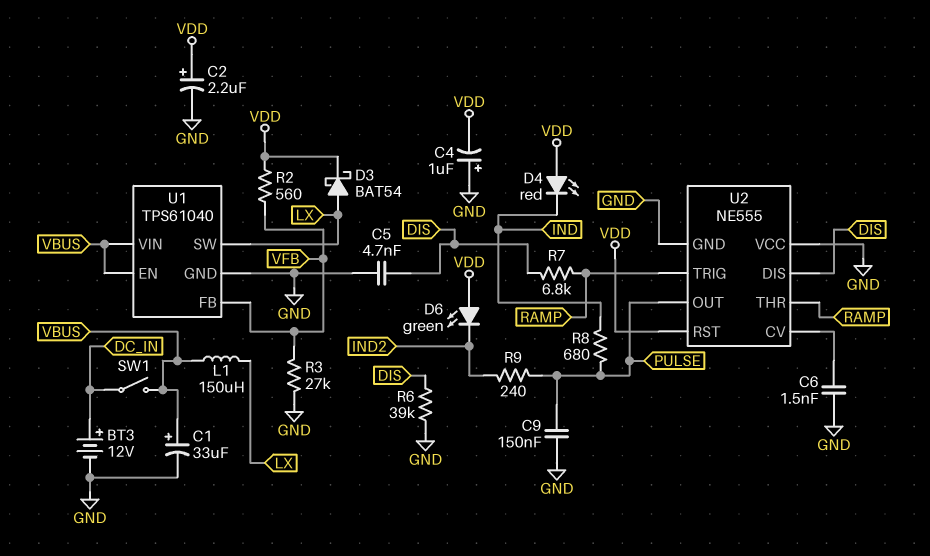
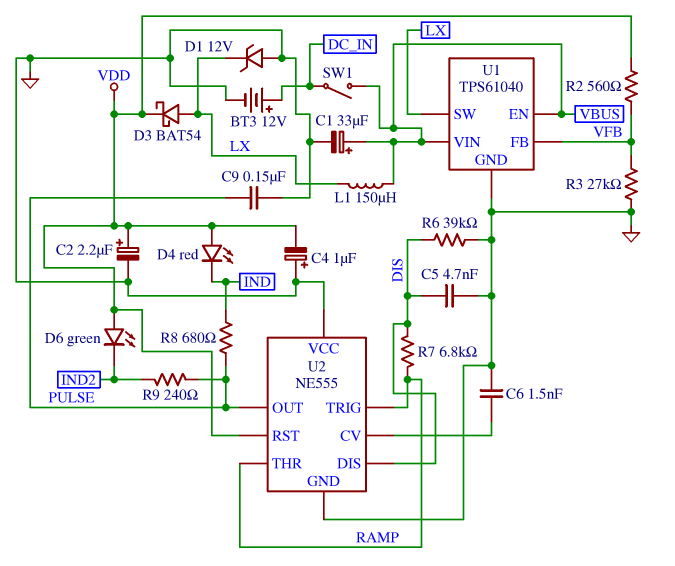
D1: none -> zener 12V (A GND, K LX)

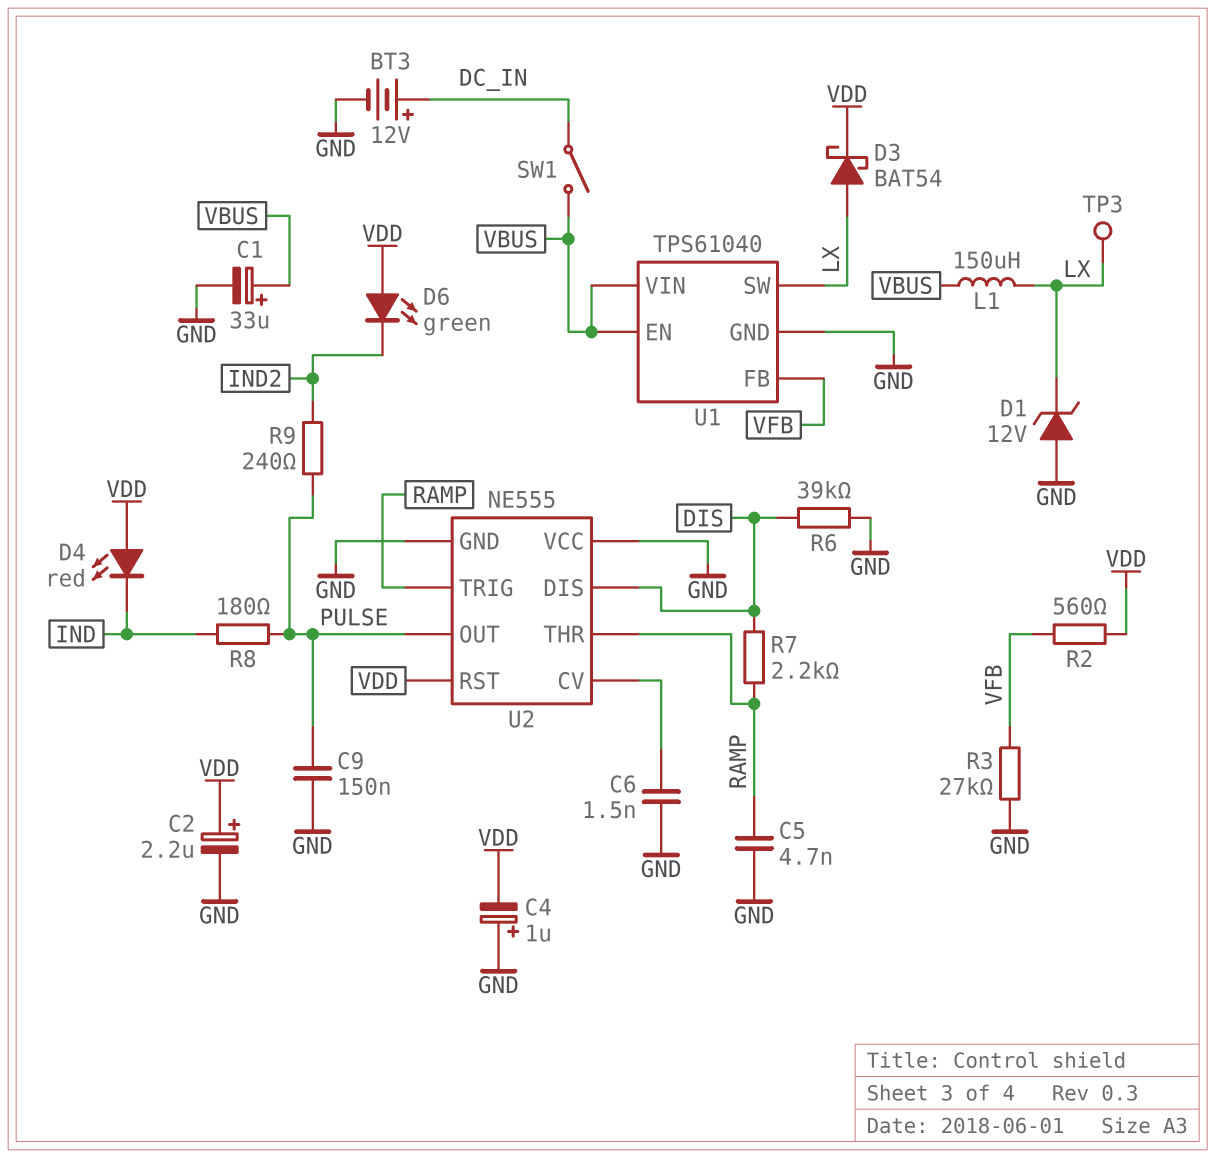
C5: 4.7nF (DIS, GND) -> 4.7nF (GND, RAMP)
R7: 6.8k (DIS, RAMP) -> 2.2k (DIS, RAMP)
R8: 680 (IND, PULSE) -> 180 (IND, PULSE)
TP3: none -> test point (LX)

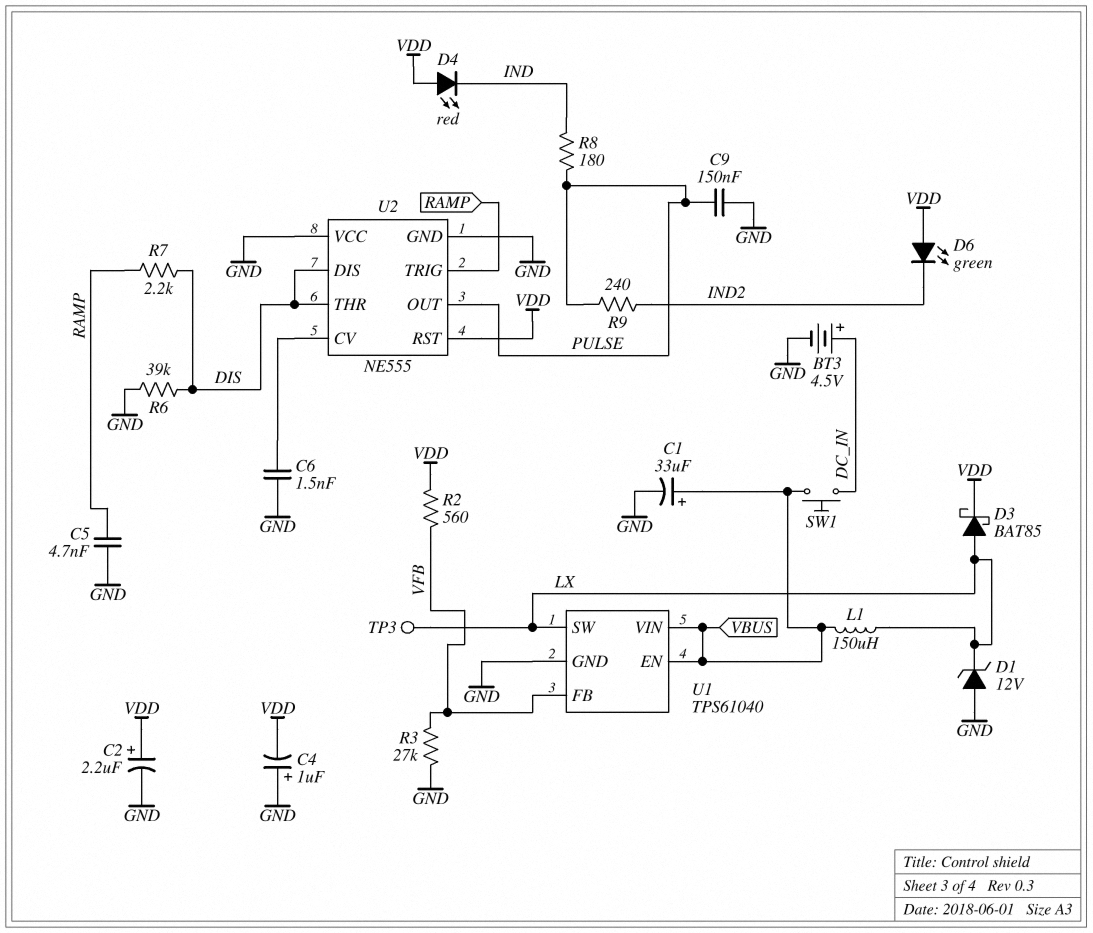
BT3: 12V (plus DC_IN, minus GND) -> 4.5V (plus DC_IN, minus GND)
D3: schottky BAT54 (A LX, K VDD) -> schottky BAT85 (A LX, K VDD)
SW1: switch (DC_IN, VBUS) -> button (DC_IN, VBUS)
U2 pin THR: RAMP -> DIS

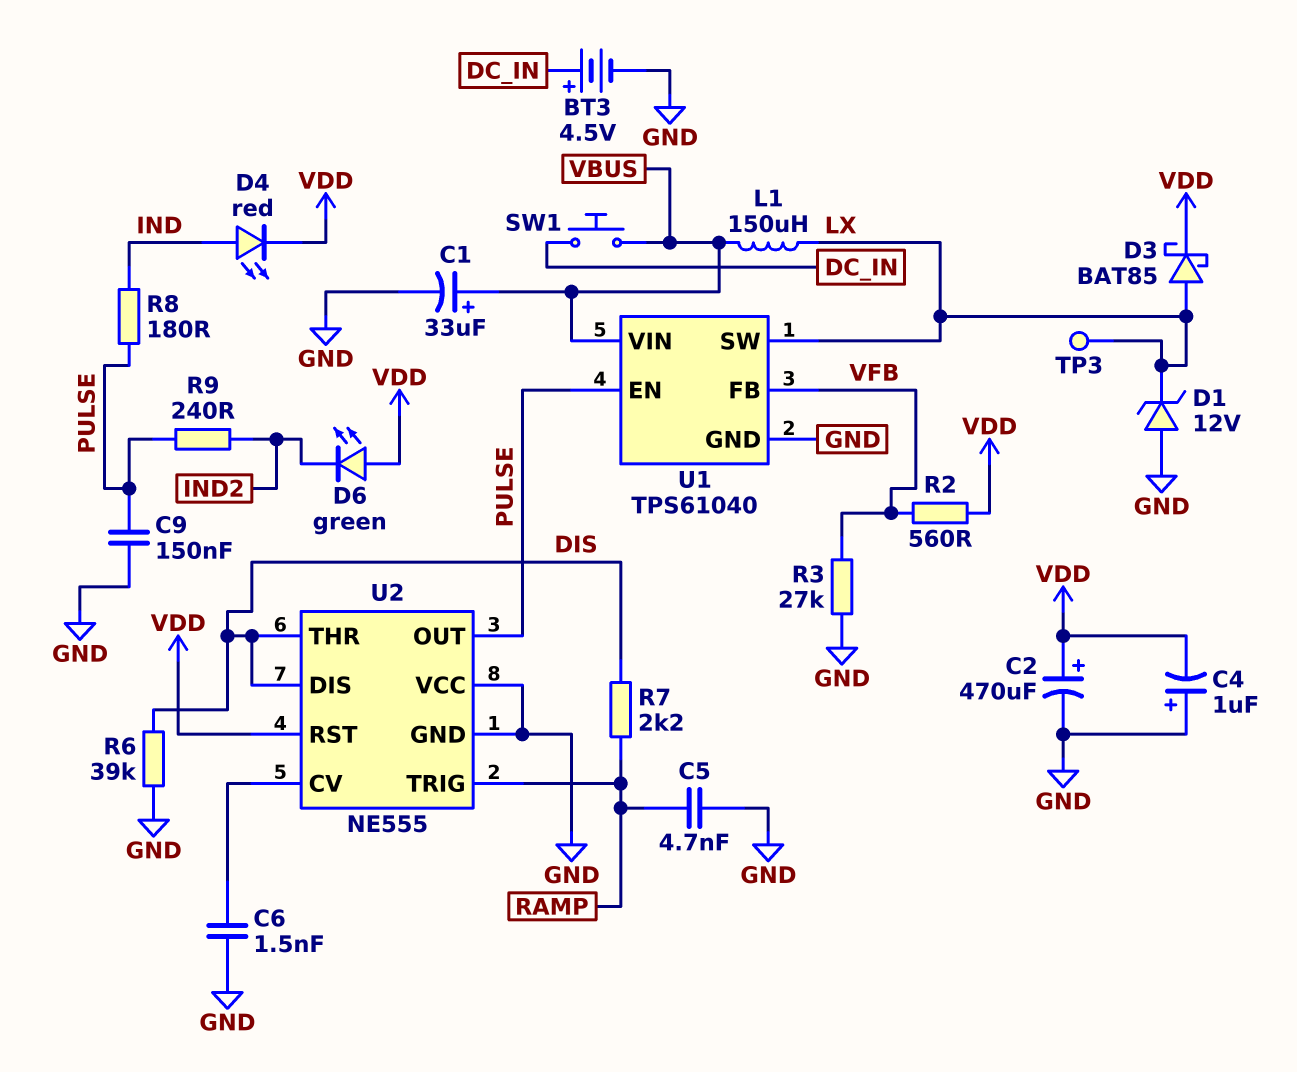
C2: 2.2uF (plus VDD, minus GND) -> 470uF (plus VDD, minus GND)
D4: LED red (A VDD, K IND) -> LED red (A IND, K VDD)
U1 pin EN: VBUS -> PULSE

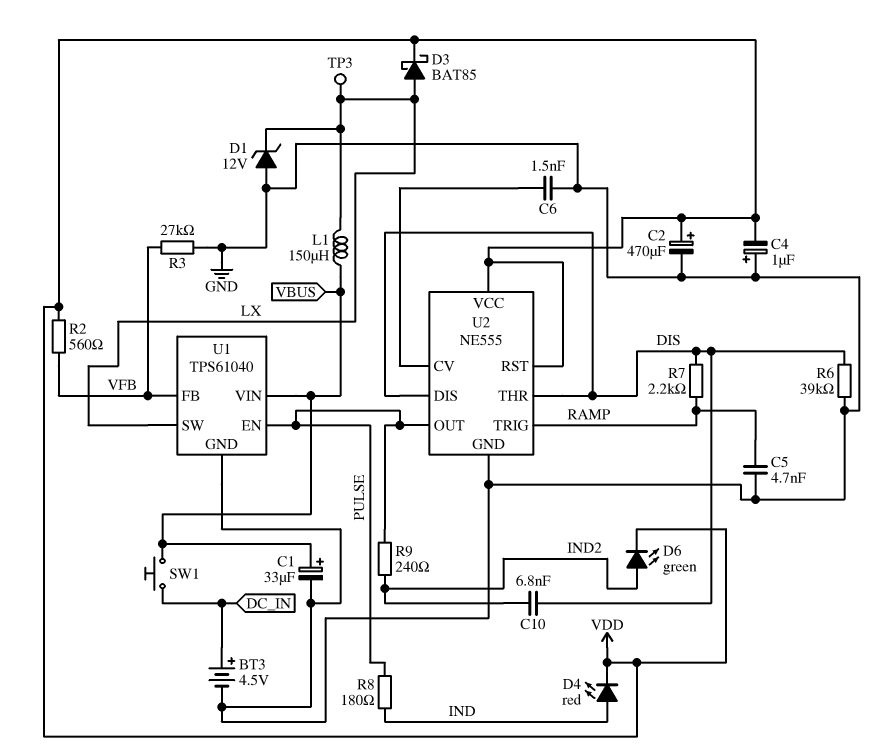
C9: 150nF (GND, PULSE) -> none
C10: none -> 6.8nF (DIS, IND2)
D6: LED green (A VDD, K IND2) -> LED green (A IND2, K VDD)
U2 pin VCC: GND -> VDD

